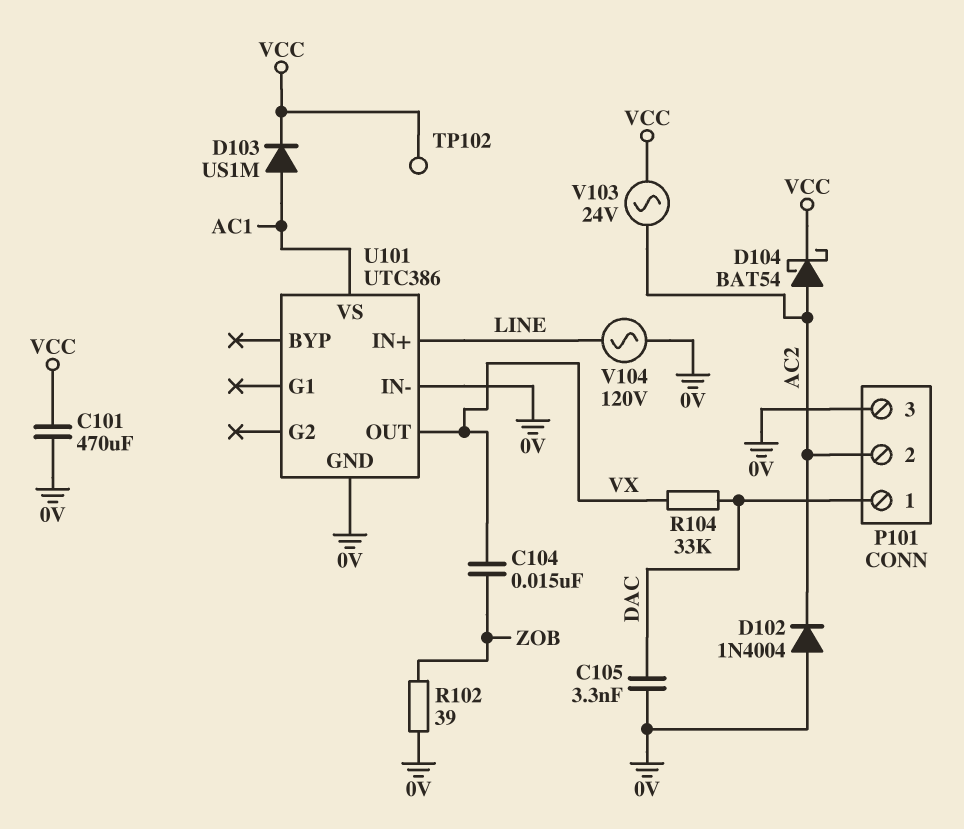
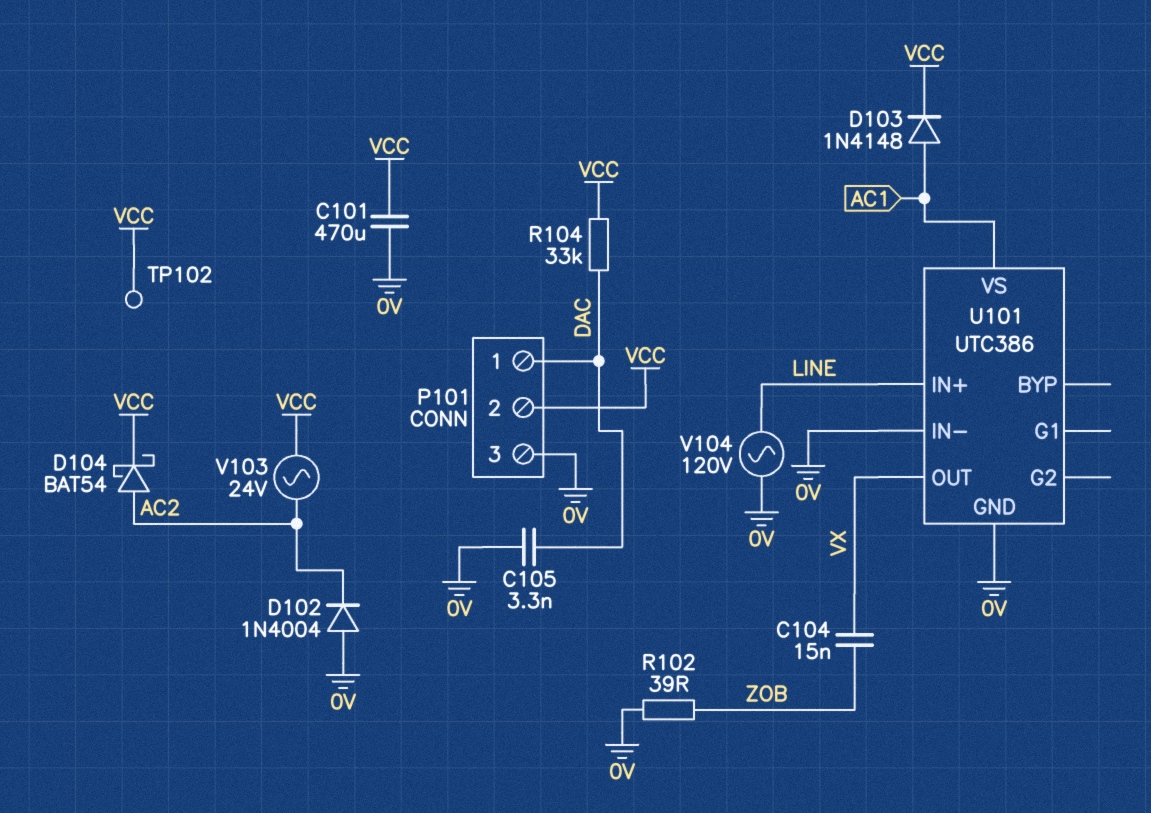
D103: diode US1M (A AC1, K VCC) -> diode 1N4148 (A AC1, K VCC)
P101 pin 2: AC2 -> VCC
R104: 33k (DAC, VX) -> 33k (DAC, VCC)

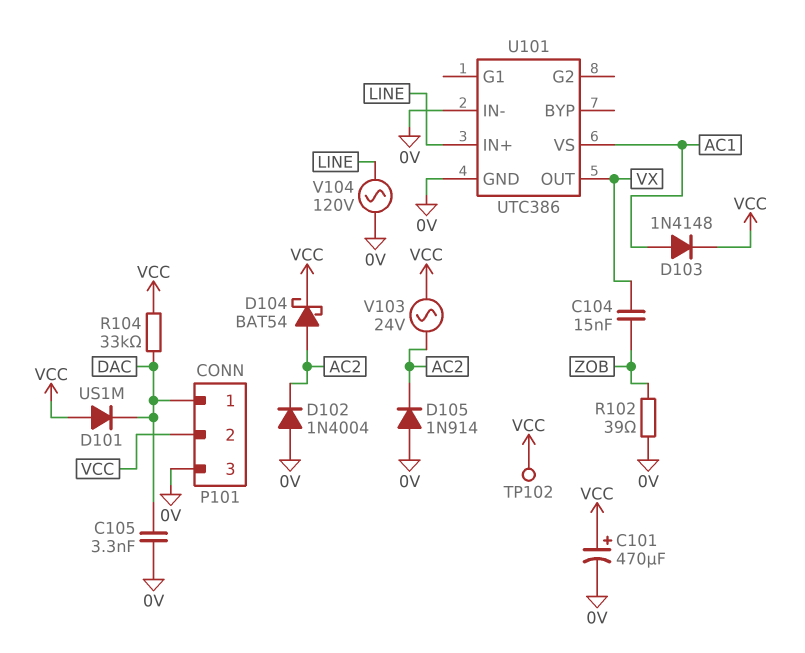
C101: 470uF (0V, VCC) -> 470uF (plus VCC, minus 0V)
D101: none -> diode US1M (A VCC, K DAC)
D105: none -> diode 1N914 (A 0V, K AC2)

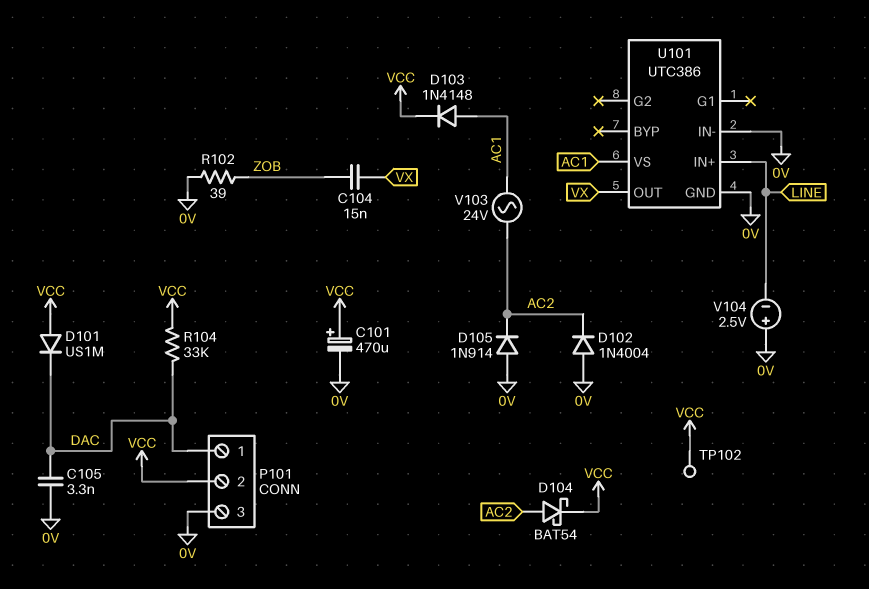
V103: AC 24V (AC2, VCC) -> AC 24V (AC1, AC2)
V104: AC 120V (0V, LINE) -> 2.5V (plus 0V, minus LINE)

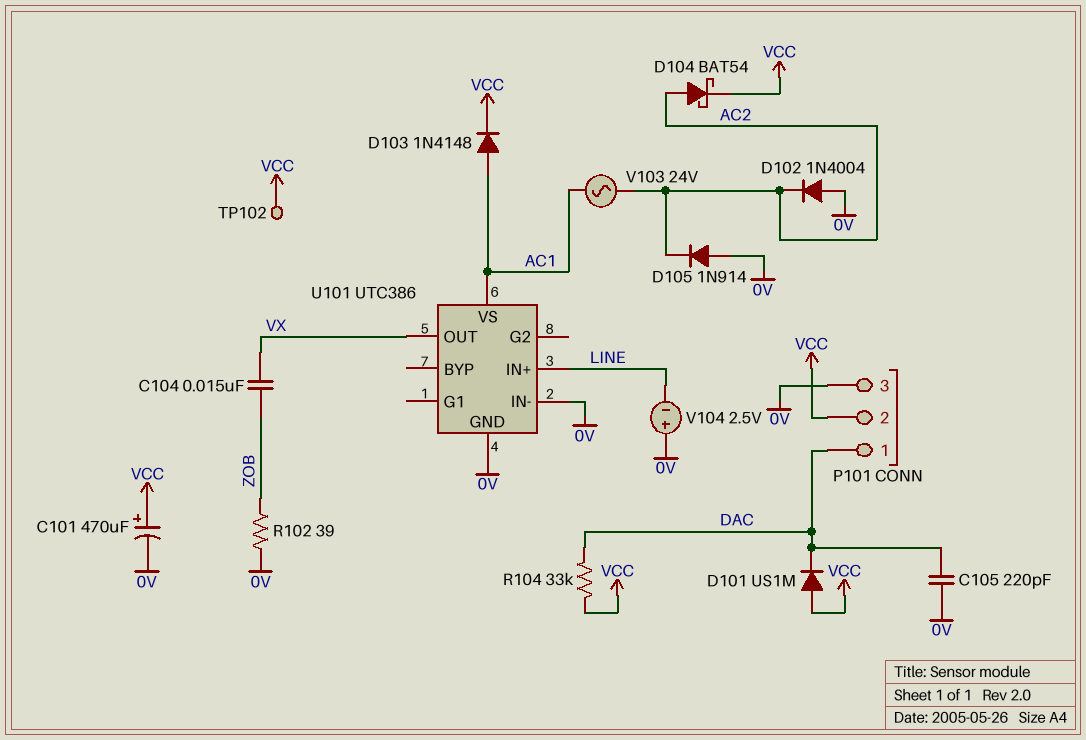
C105: 3.3nF (0V, DAC) -> 220pF (0V, DAC)

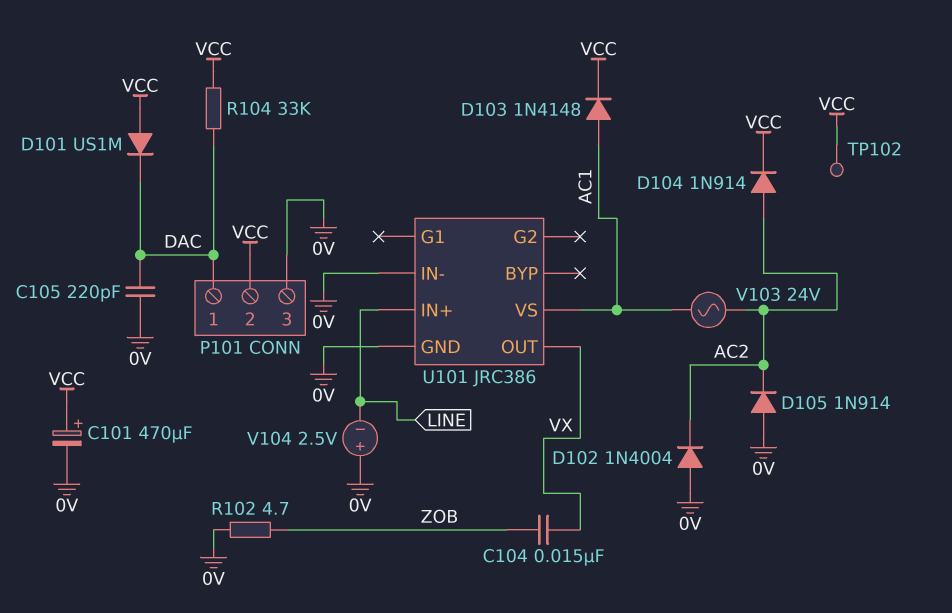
D104: schottky BAT54 (A AC2, K VCC) -> diode 1N914 (A AC2, K VCC)
R102: 39 (0V, ZOB) -> 4.7 (0V, ZOB)
U101: UTC386 -> JRC386

